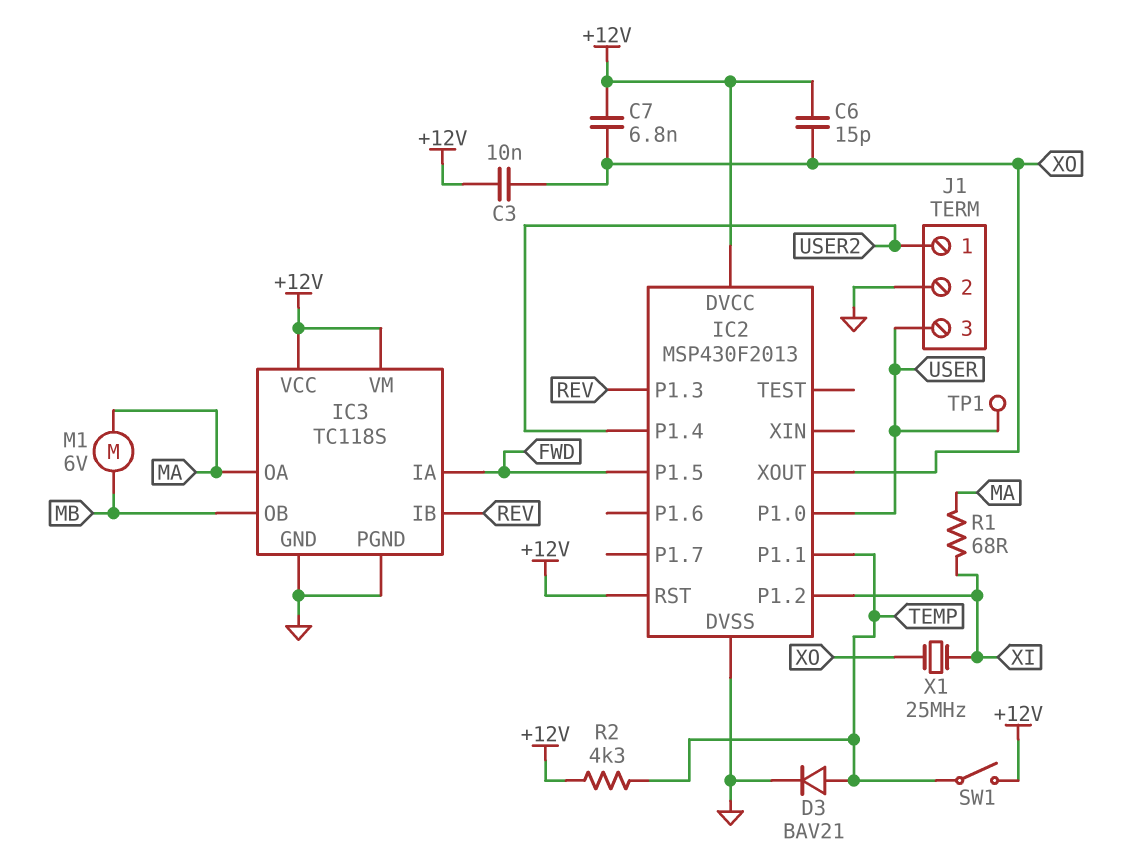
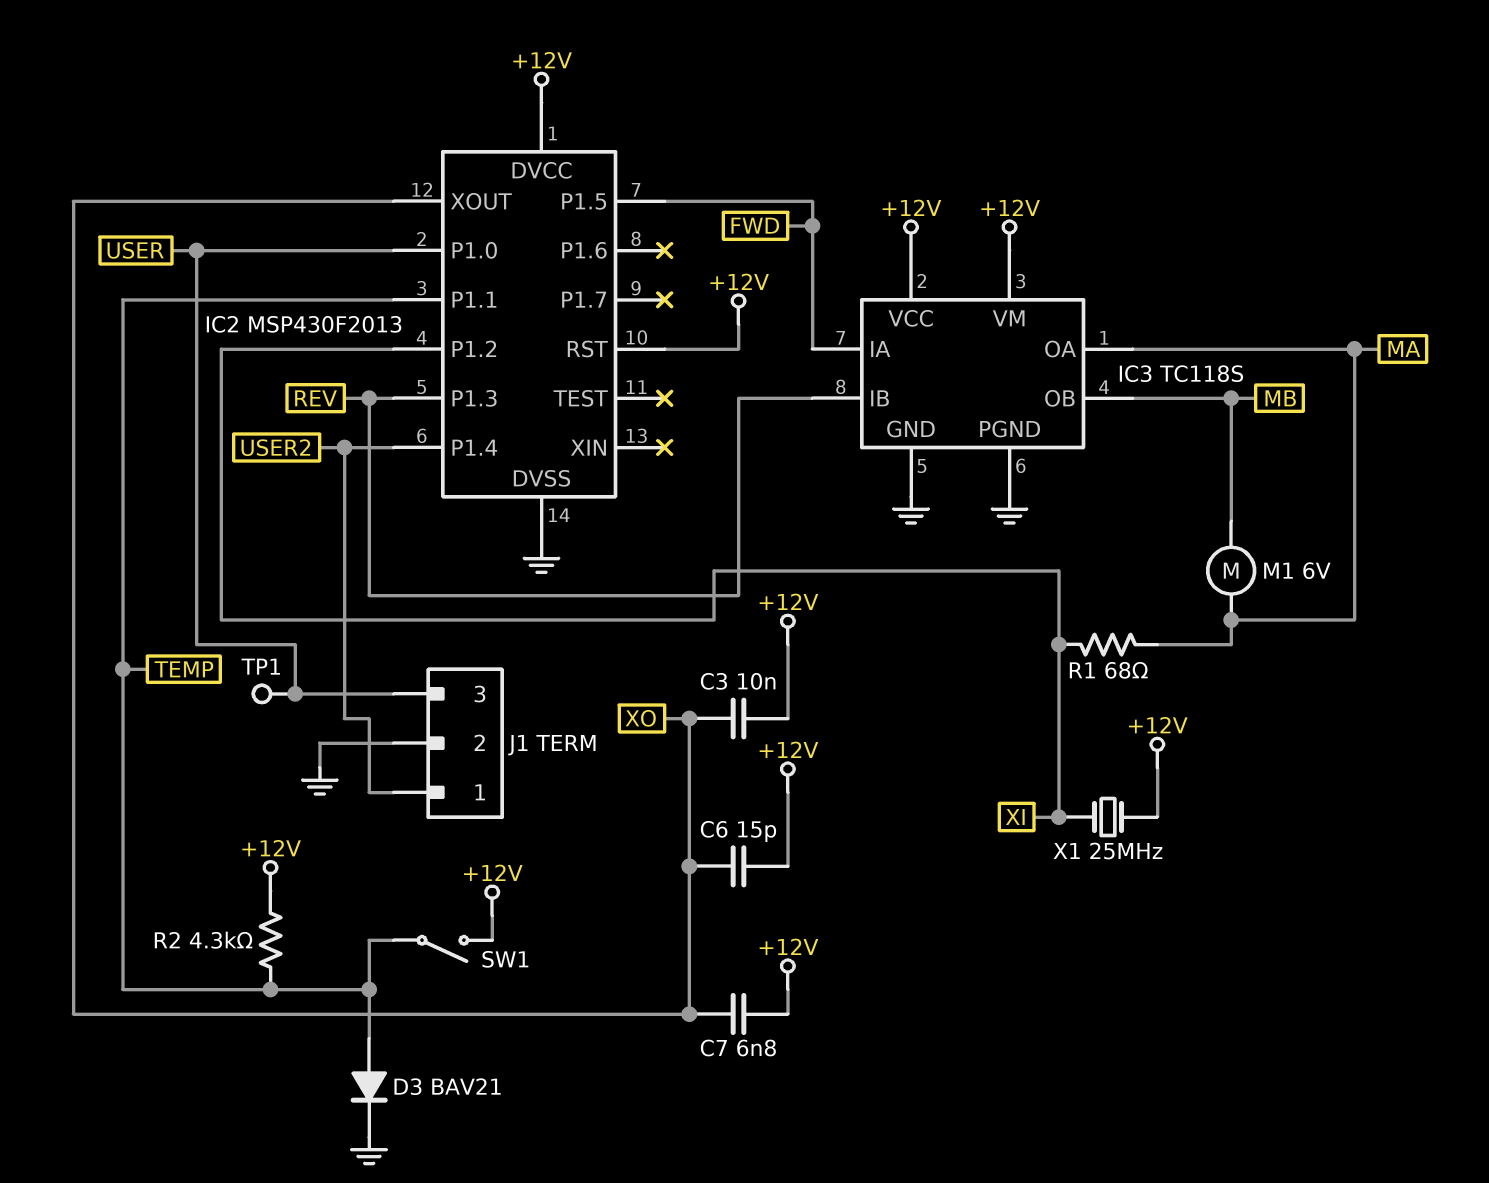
X1: 25MHz (XI, XO) -> 25MHz (+12V, XI)

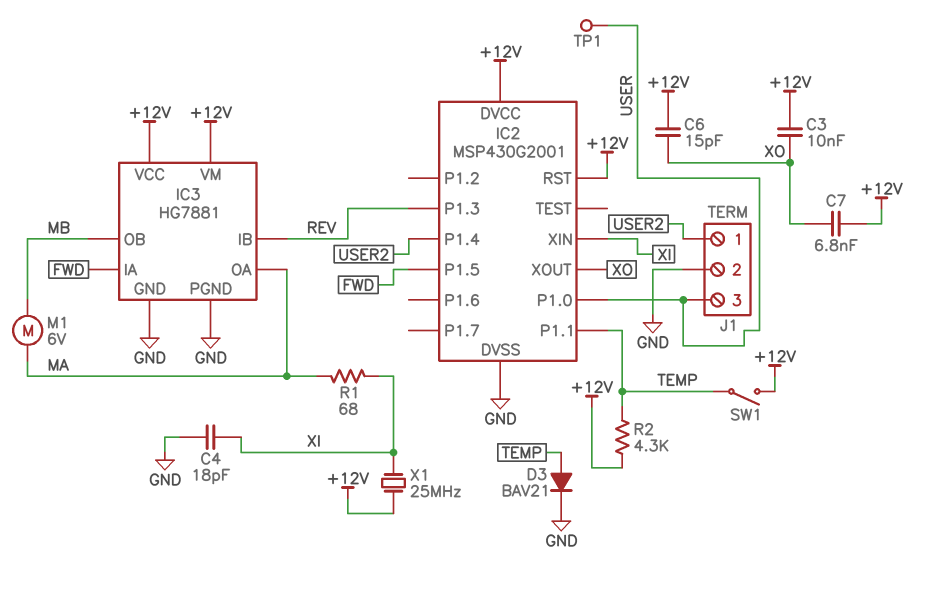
C4: none -> 18pF (GND, XI)
IC2: MSP430F2013 -> MSP430G2001
IC2 pin P1.2: XI -> none
IC2 pin XIN: none -> XI
IC3: TC118S -> HG7881

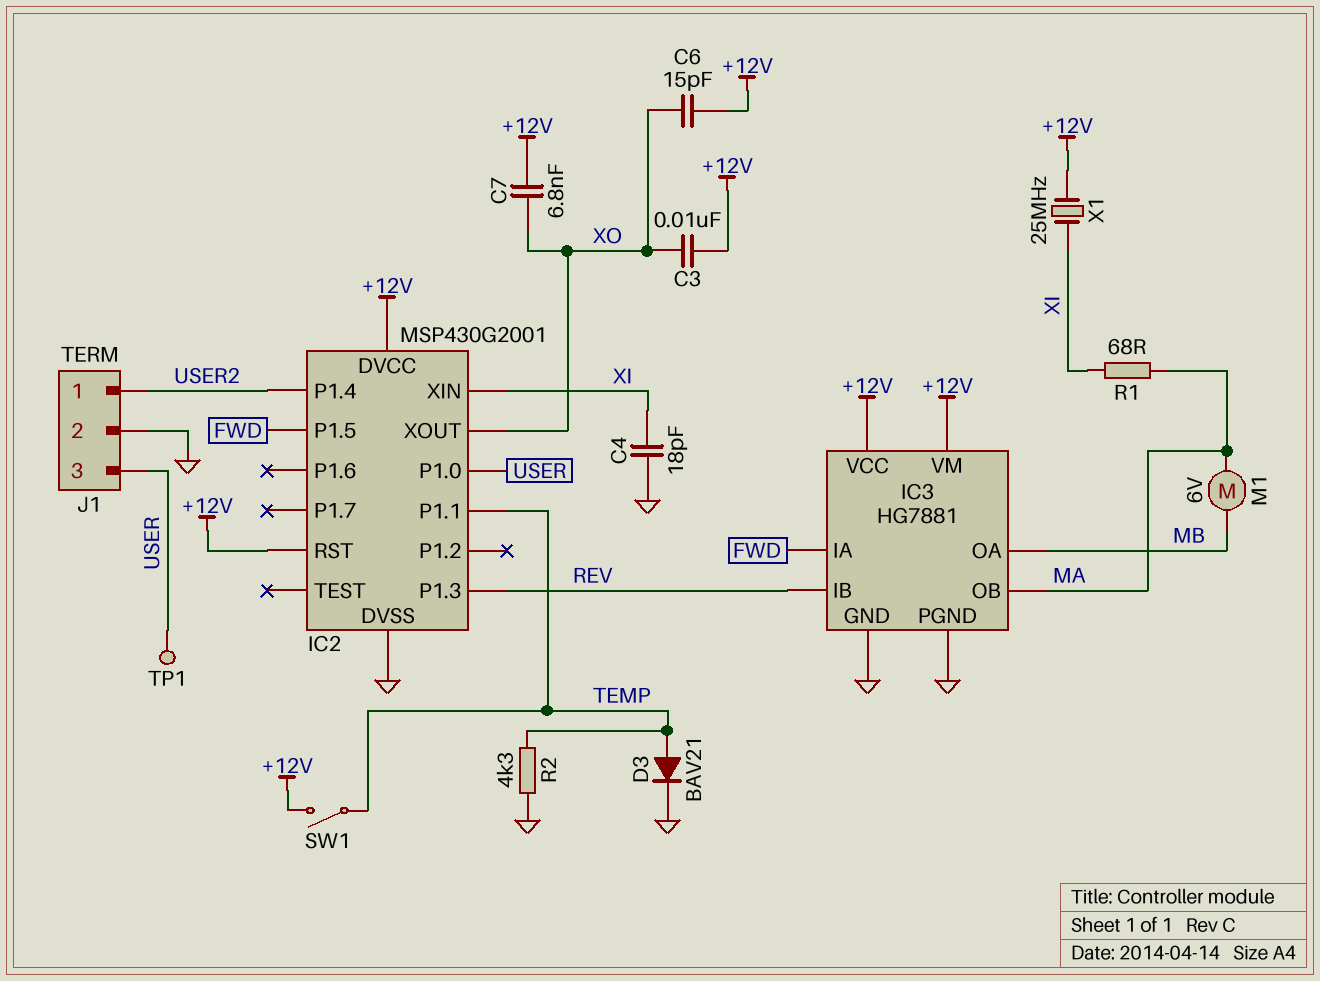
IC3 pin OA: MA -> MB
IC3 pin OB: MB -> MA
R2: 4.3k (+12V, TEMP) -> 4.3k (GND, TEMP)

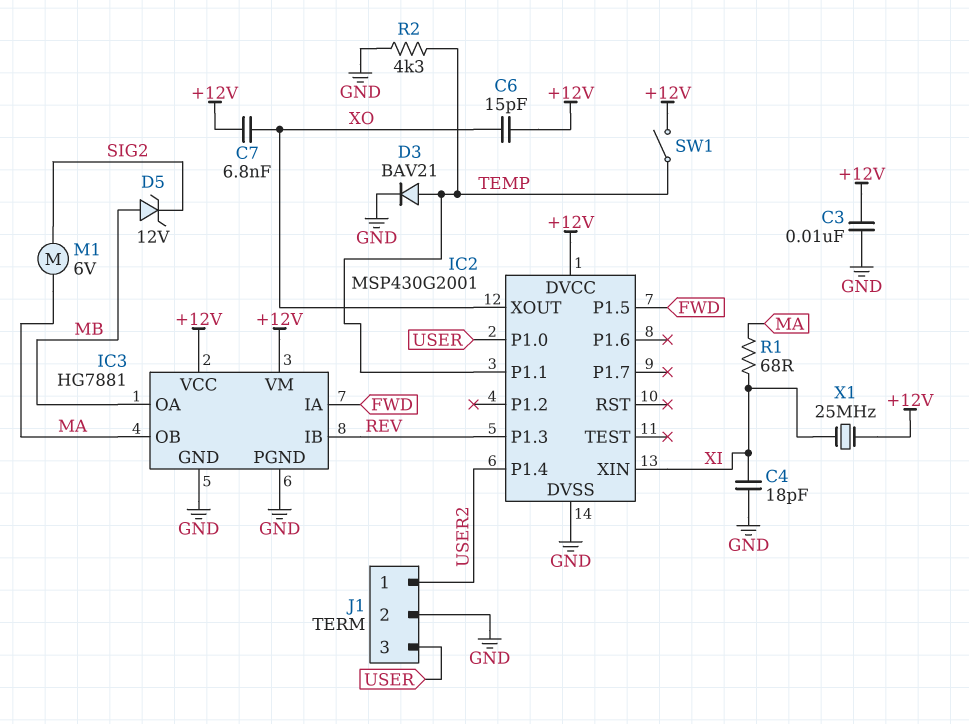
C3: 10nF (+12V, XO) -> 10nF (+12V, GND)
D5: none -> zener 12V (A MB, K SIG2)
IC2 pin RST: +12V -> none
M1: motor 6V (MA, MB) -> motor 6V (MA, SIG2)
TP1: test point (USER) -> none

